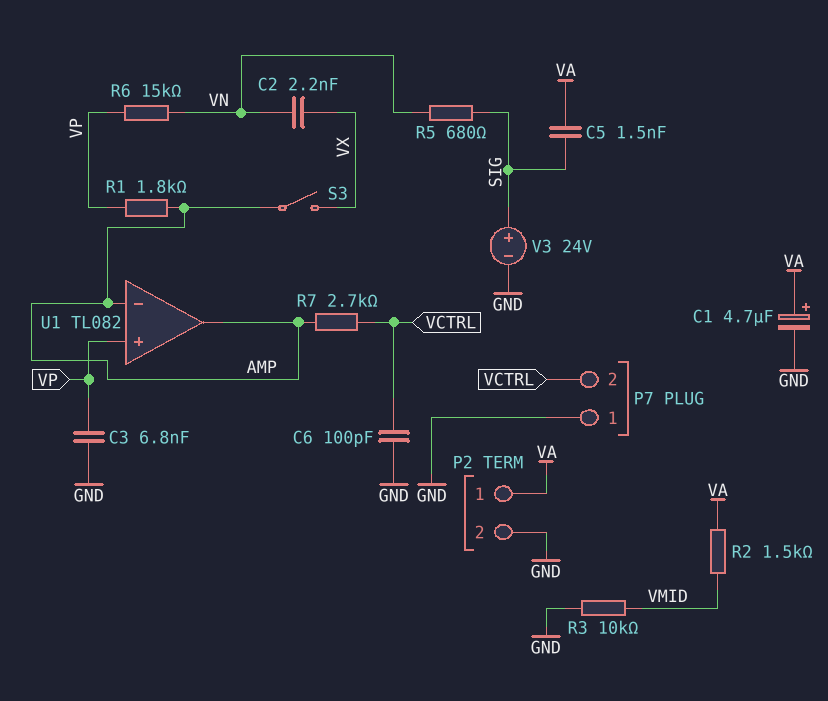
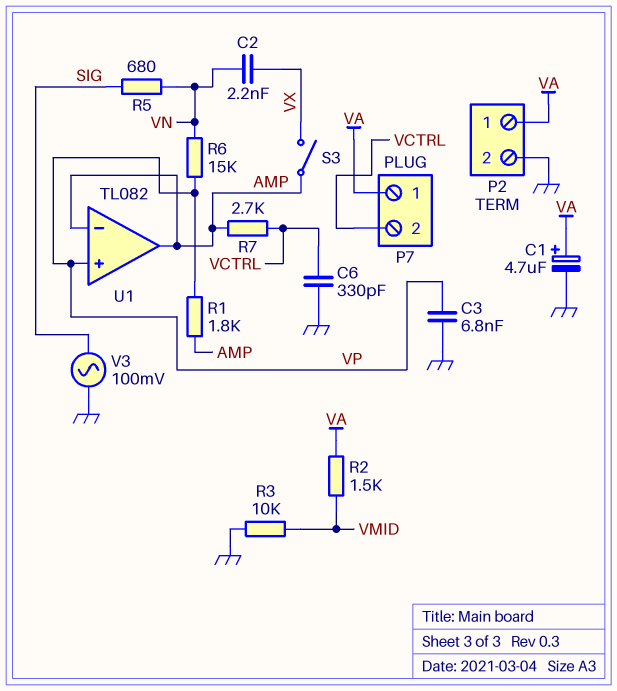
C5: 1.5nF (SIG, VA) -> none
C6: 100pF (GND, VCTRL) -> 330pF (GND, VCTRL)
P7 pin 1: GND -> VA
V3: 24V (plus SIG, minus GND) -> AC 100mV (GND, SIG)

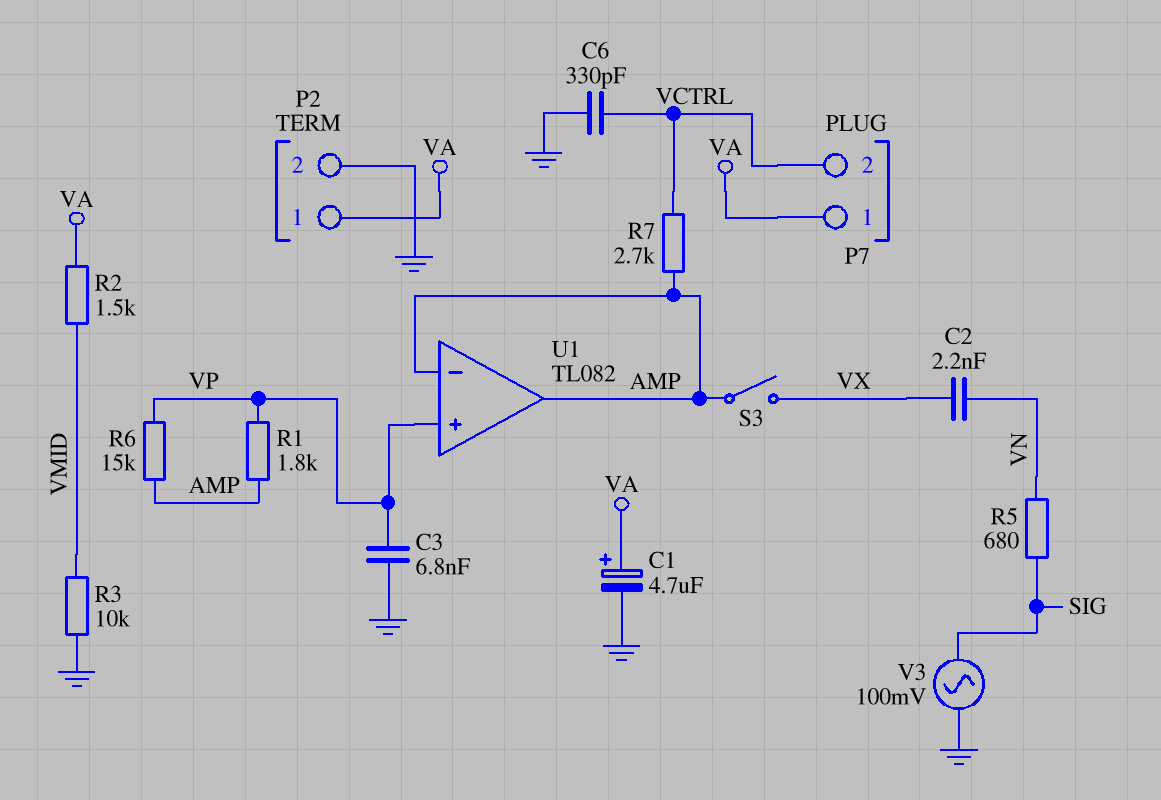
R6: 15k (VN, VP) -> 15k (AMP, VP)

